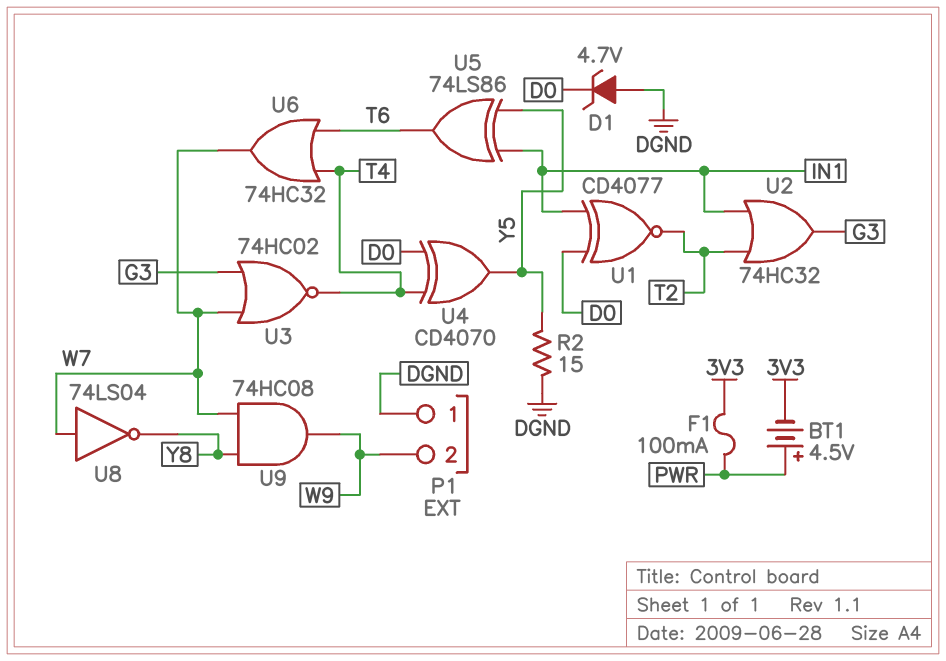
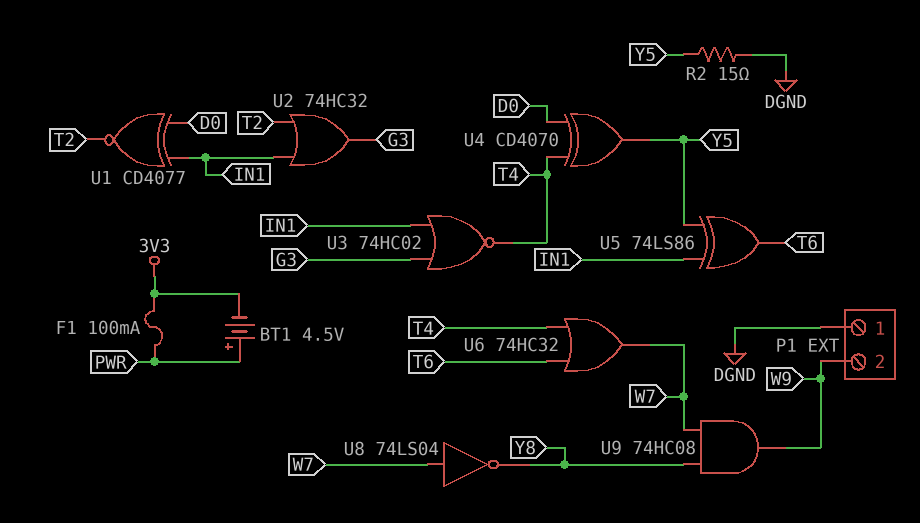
D1: zener 4.7V (A DGND, K D0) -> none
U3: NOR 74HC02 (in G3, in W7, out T4) -> NOR 74HC02 (in G3, in IN1, out T4)

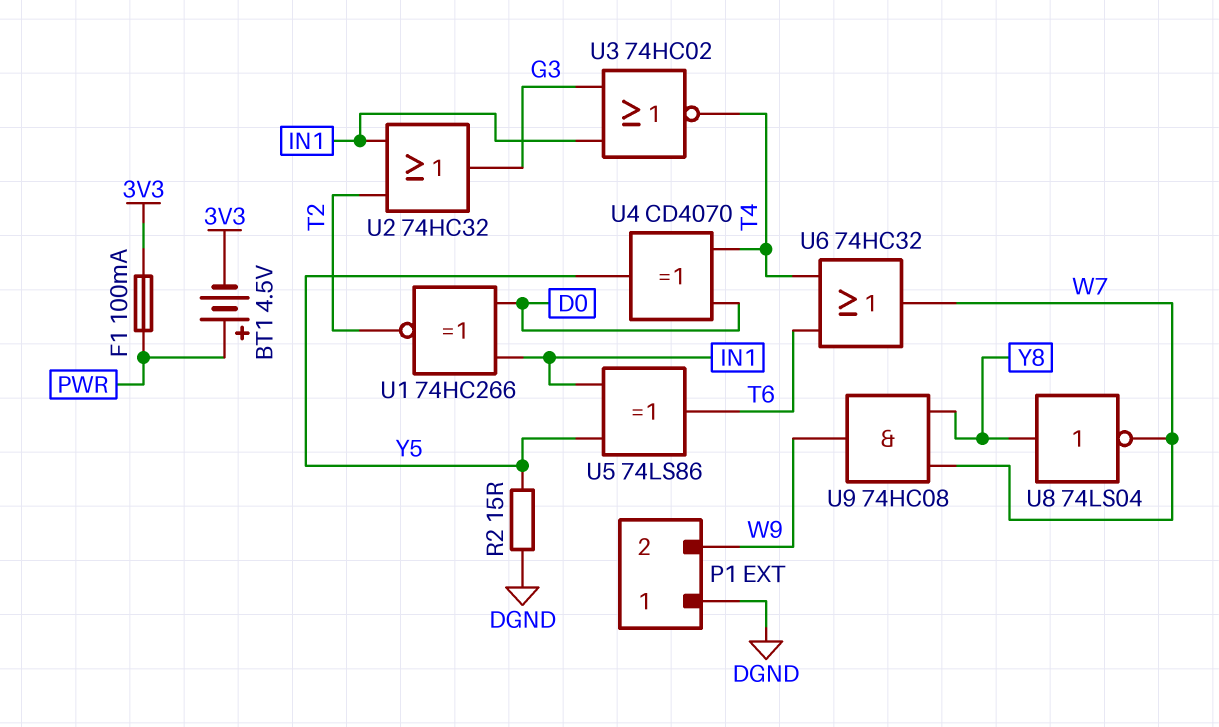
U1: XNOR CD4077 (in D0, in IN1, out T2) -> XNOR 74HC266 (in D0, in IN1, out T2)
U8: NOT 74LS04 (in W7, out Y8) -> NOT 74LS04 (in Y8, out W7)

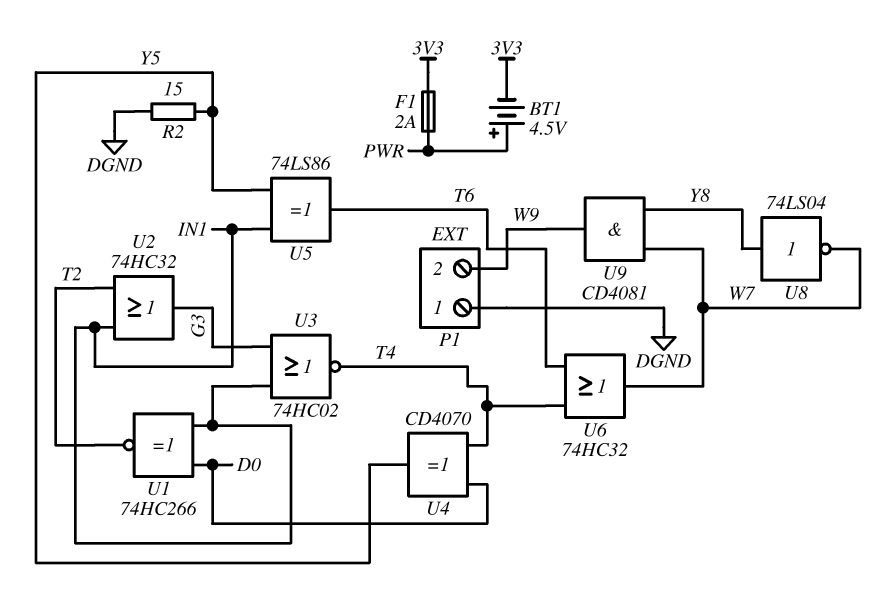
F1: 100mA (3V3, PWR) -> 2A (3V3, PWR)
U9: AND 74HC08 (in W7, in Y8, out W9) -> AND CD4081 (in W7, in Y8, out W9)

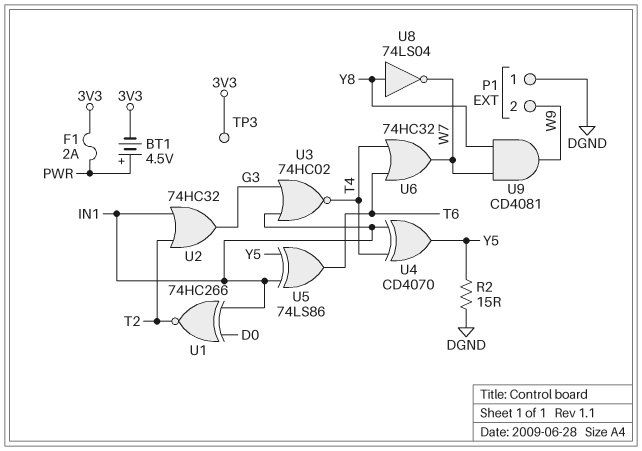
TP3: none -> test point (3V3)
U4: XOR CD4070 (in D0, in T4, out Y5) -> XOR CD4070 (in IN1, in T4, out Y5)

